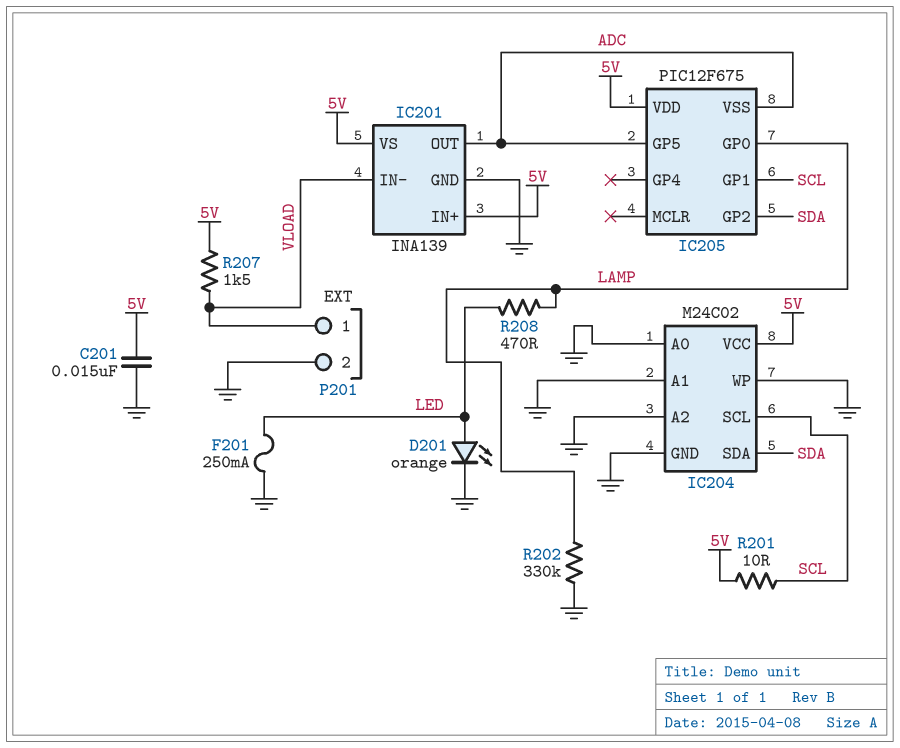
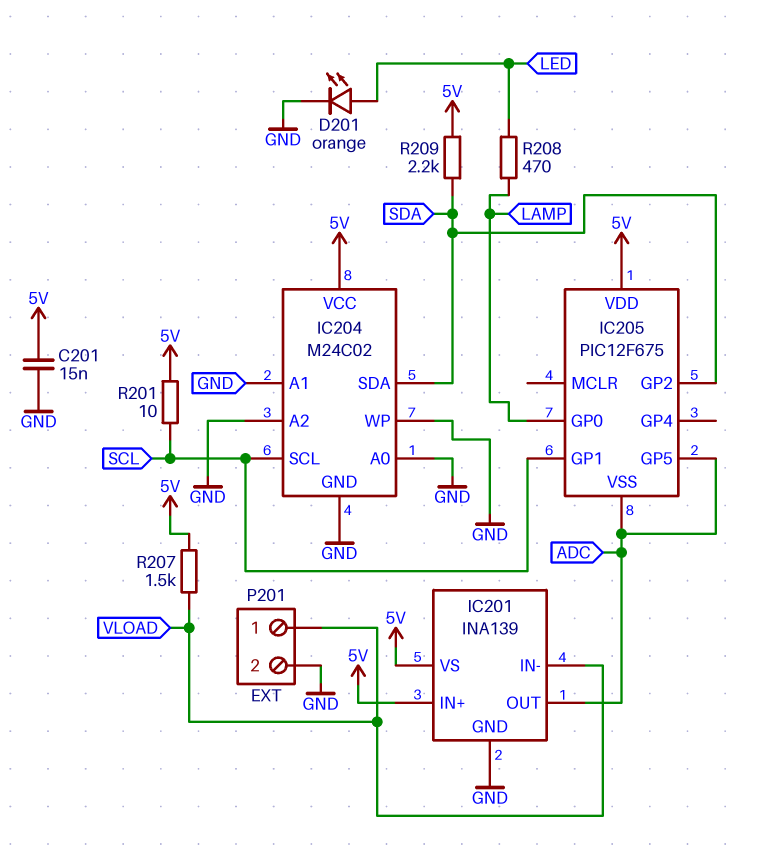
F201: 250mA (GND, LED) -> none
R202: 330k (GND, LAMP) -> none
R209: none -> 2.2k (5V, SDA)

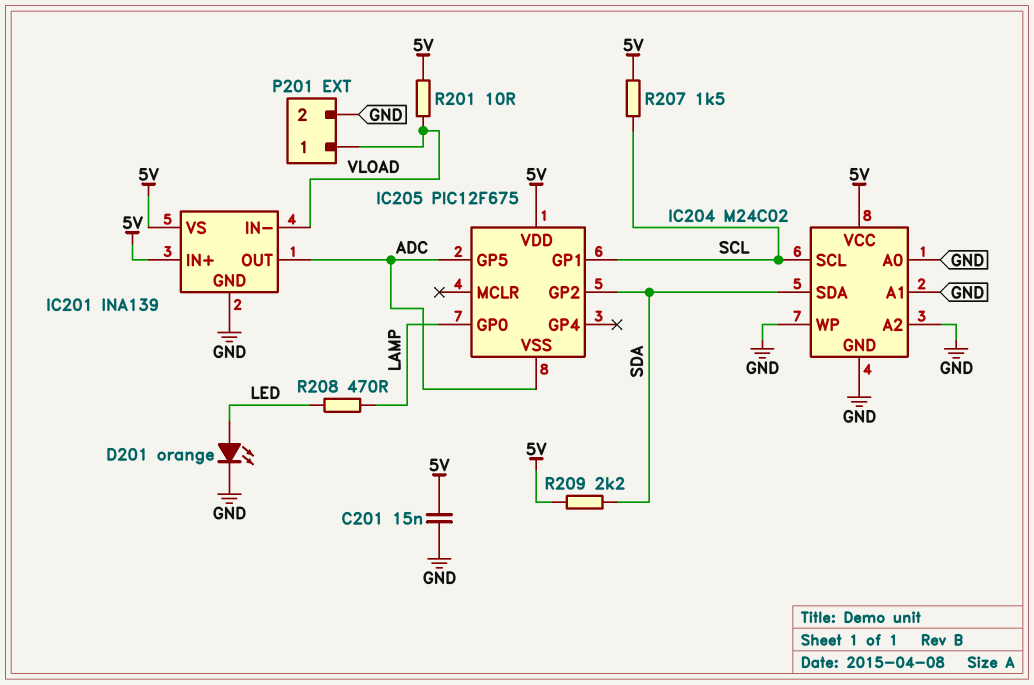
R201: 10 (5V, SCL) -> 10 (5V, VLOAD)
R207: 1.5k (5V, VLOAD) -> 1.5k (5V, SCL)

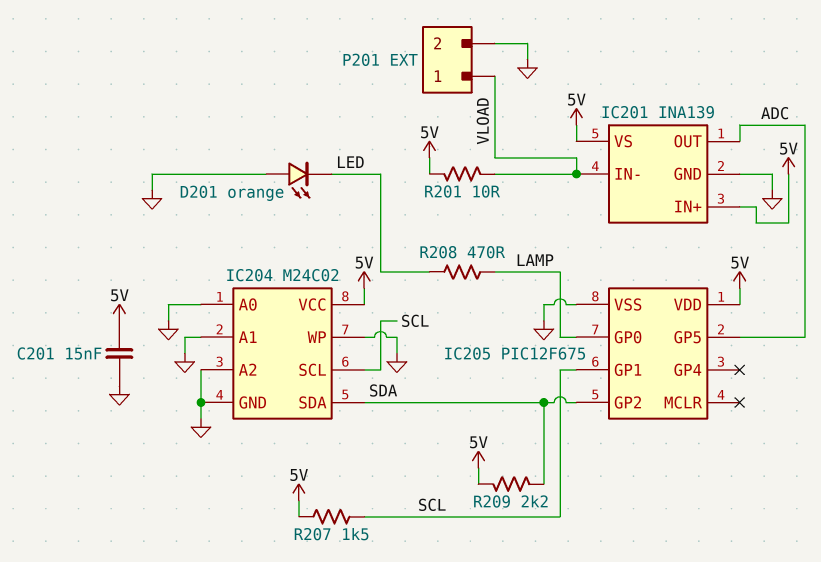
D201: LED orange (A LED, K GND) -> LED orange (A GND, K LED)
IC205 pin VSS: ADC -> GND

